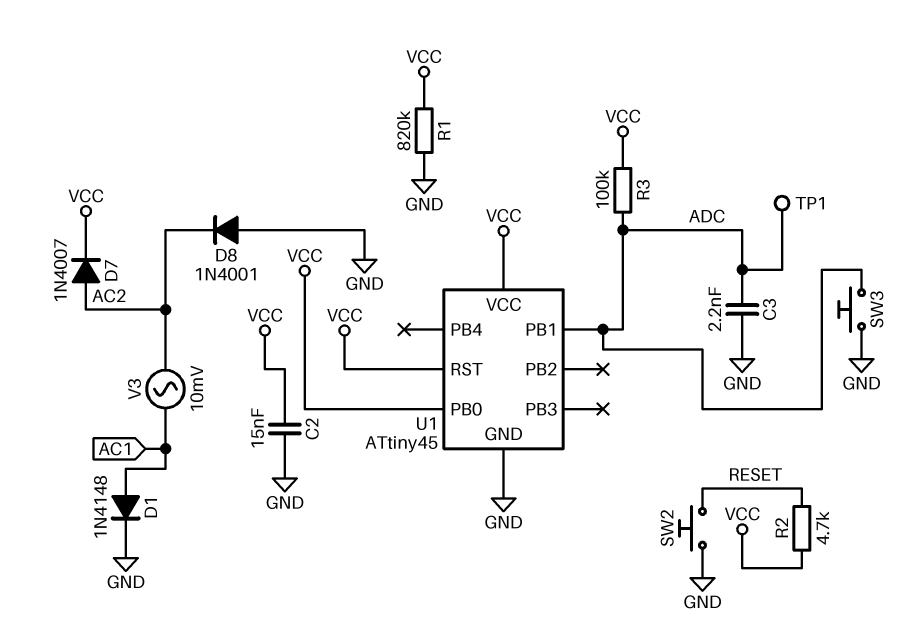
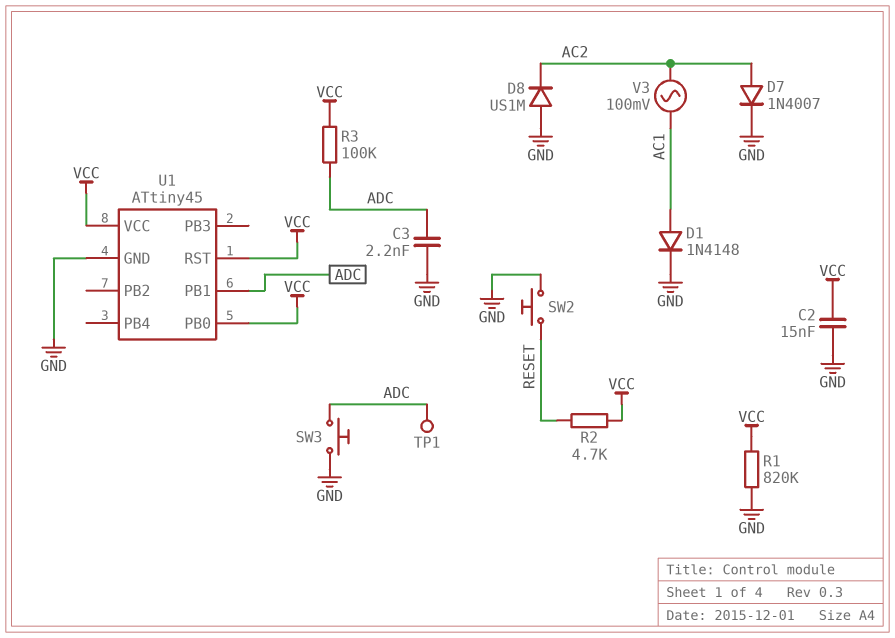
D7: diode 1N4007 (A AC2, K VCC) -> diode 1N4007 (A AC2, K GND)
D8: diode 1N4001 (A GND, K AC2) -> diode US1M (A GND, K AC2)
V3: AC 10mV (AC1, AC2) -> AC 100mV (AC1, AC2)

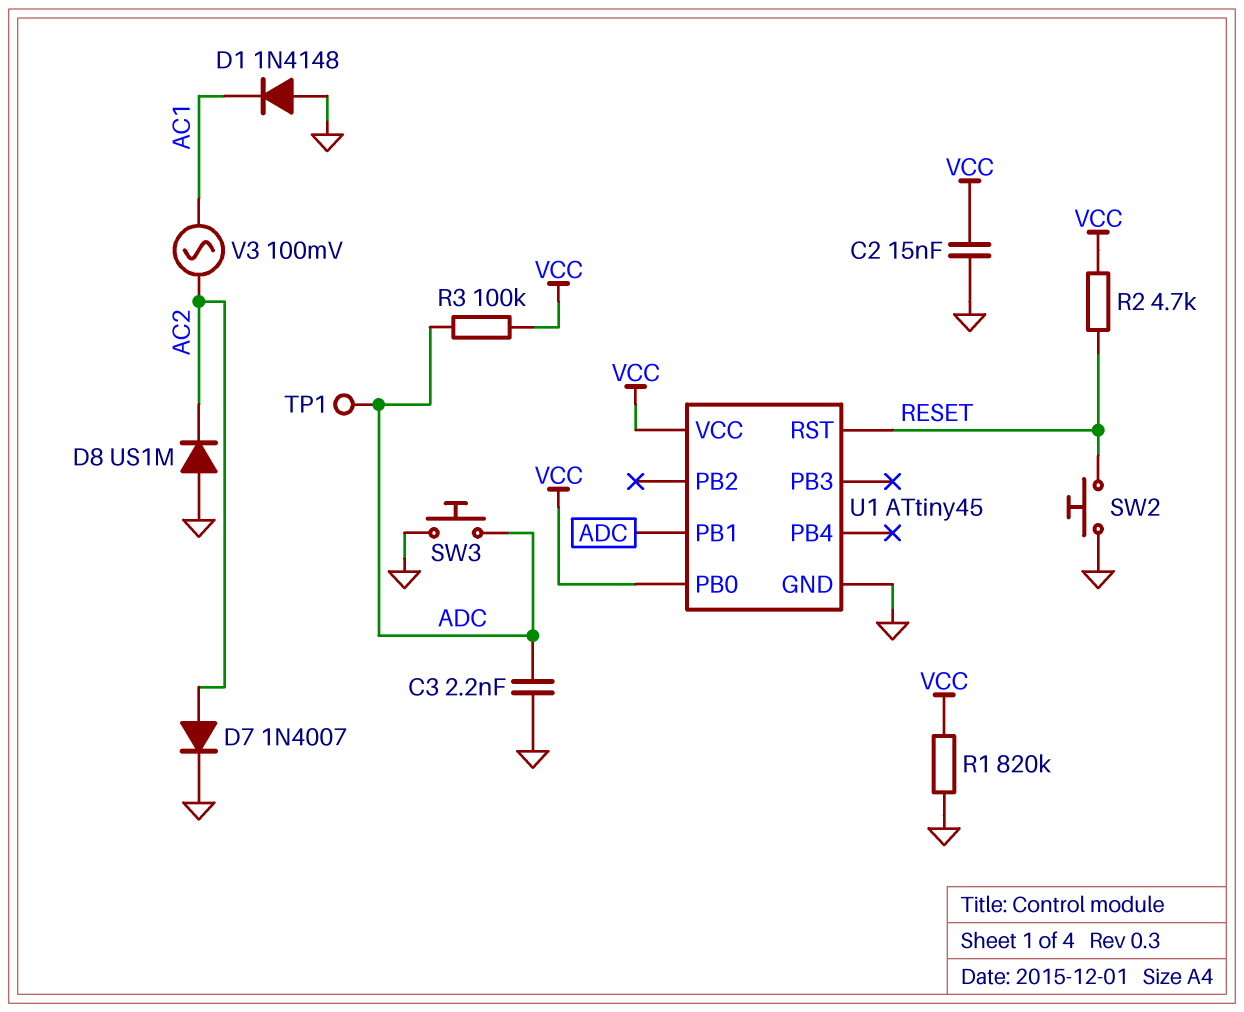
D1: diode 1N4148 (A AC1, K GND) -> diode 1N4148 (A GND, K AC1)
U1 pin RST: VCC -> RESET

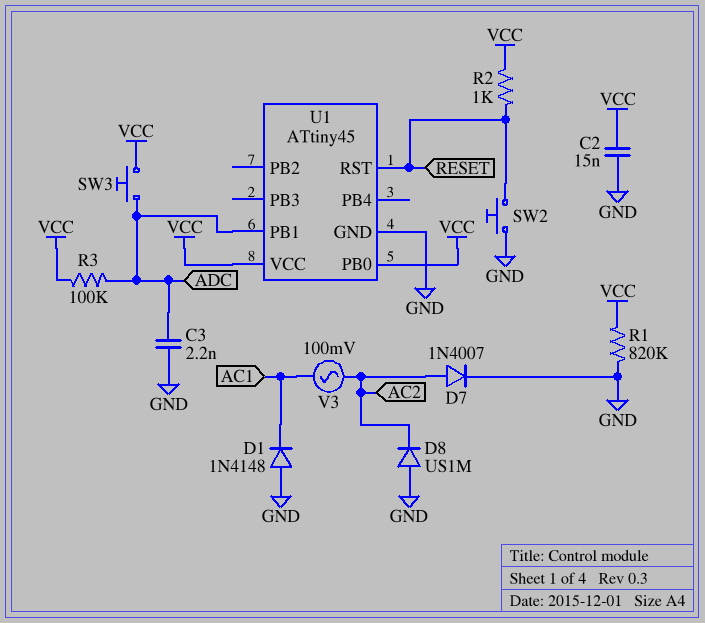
R2: 4.7k (RESET, VCC) -> 1k (RESET, VCC)
SW3: button (ADC, GND) -> button (ADC, VCC)
TP1: test point (ADC) -> none

